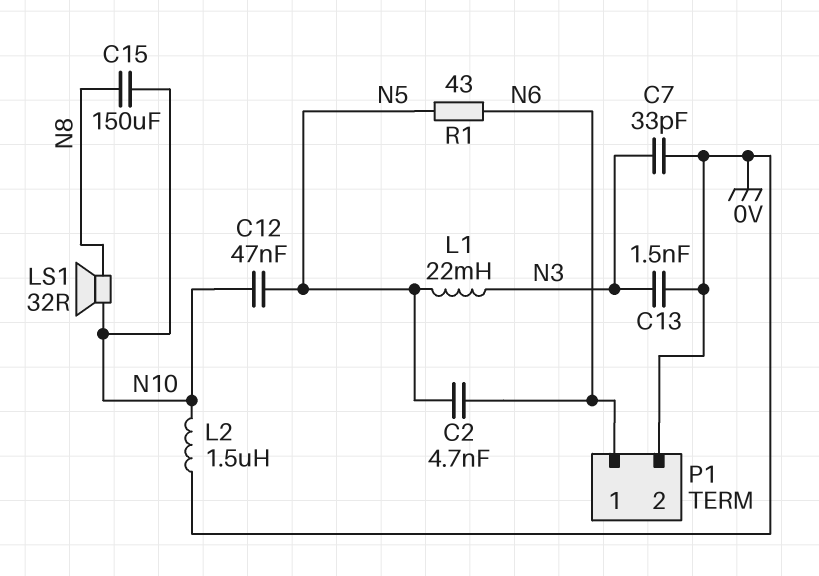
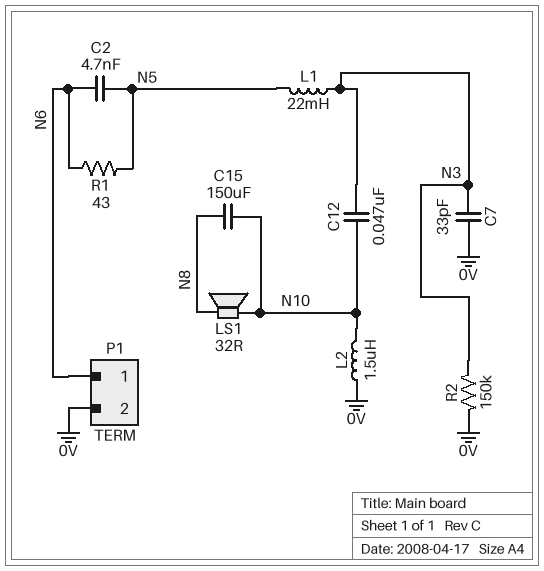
C12: 47nF (N5, N10) -> 47nF (N3, N10)
C13: 1.5nF (0V, N3) -> none
R2: none -> 150k (0V, N3)

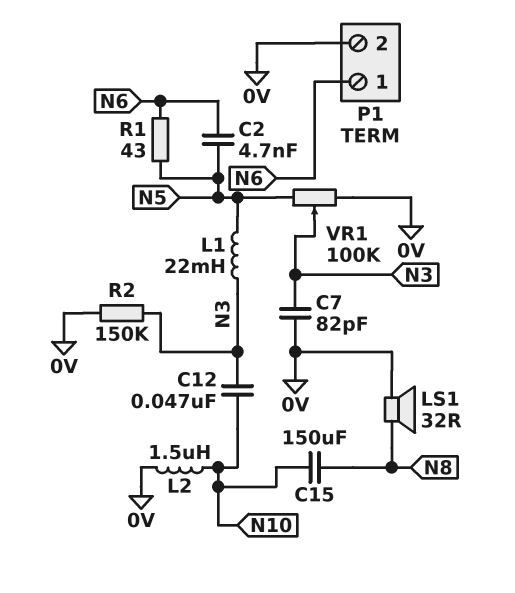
C7: 33pF (0V, N3) -> 82pF (0V, N3)
LS1: speaker 32R (N8, N10) -> speaker 32R (0V, N8)
VR1: none -> 100k (0V, N5, wiper N3)

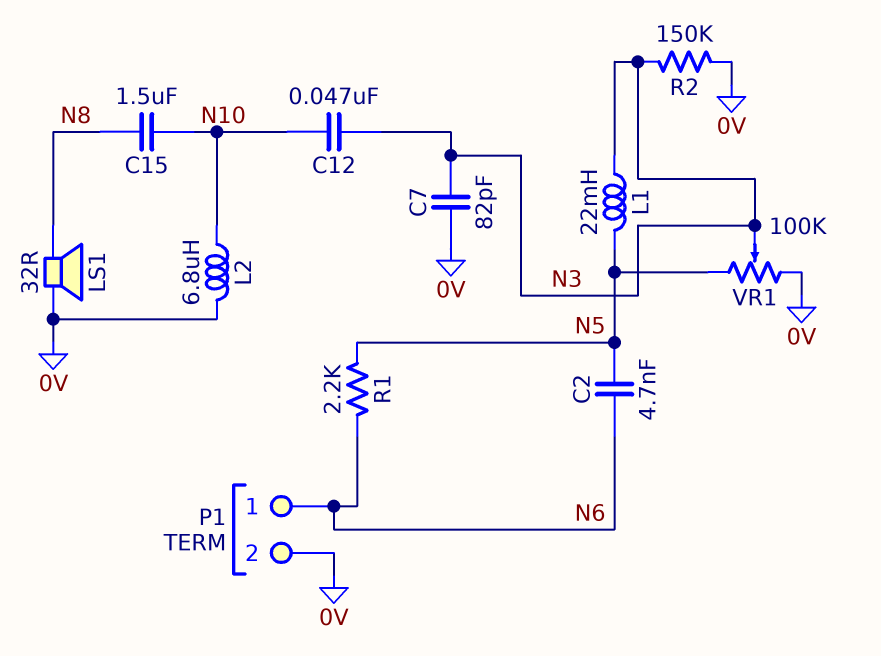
C15: 150uF (N8, N10) -> 1.5uF (N8, N10)
L2: 1.5uH (0V, N10) -> 6.8uH (0V, N10)
R1: 43 (N5, N6) -> 2.2k (N5, N6)

